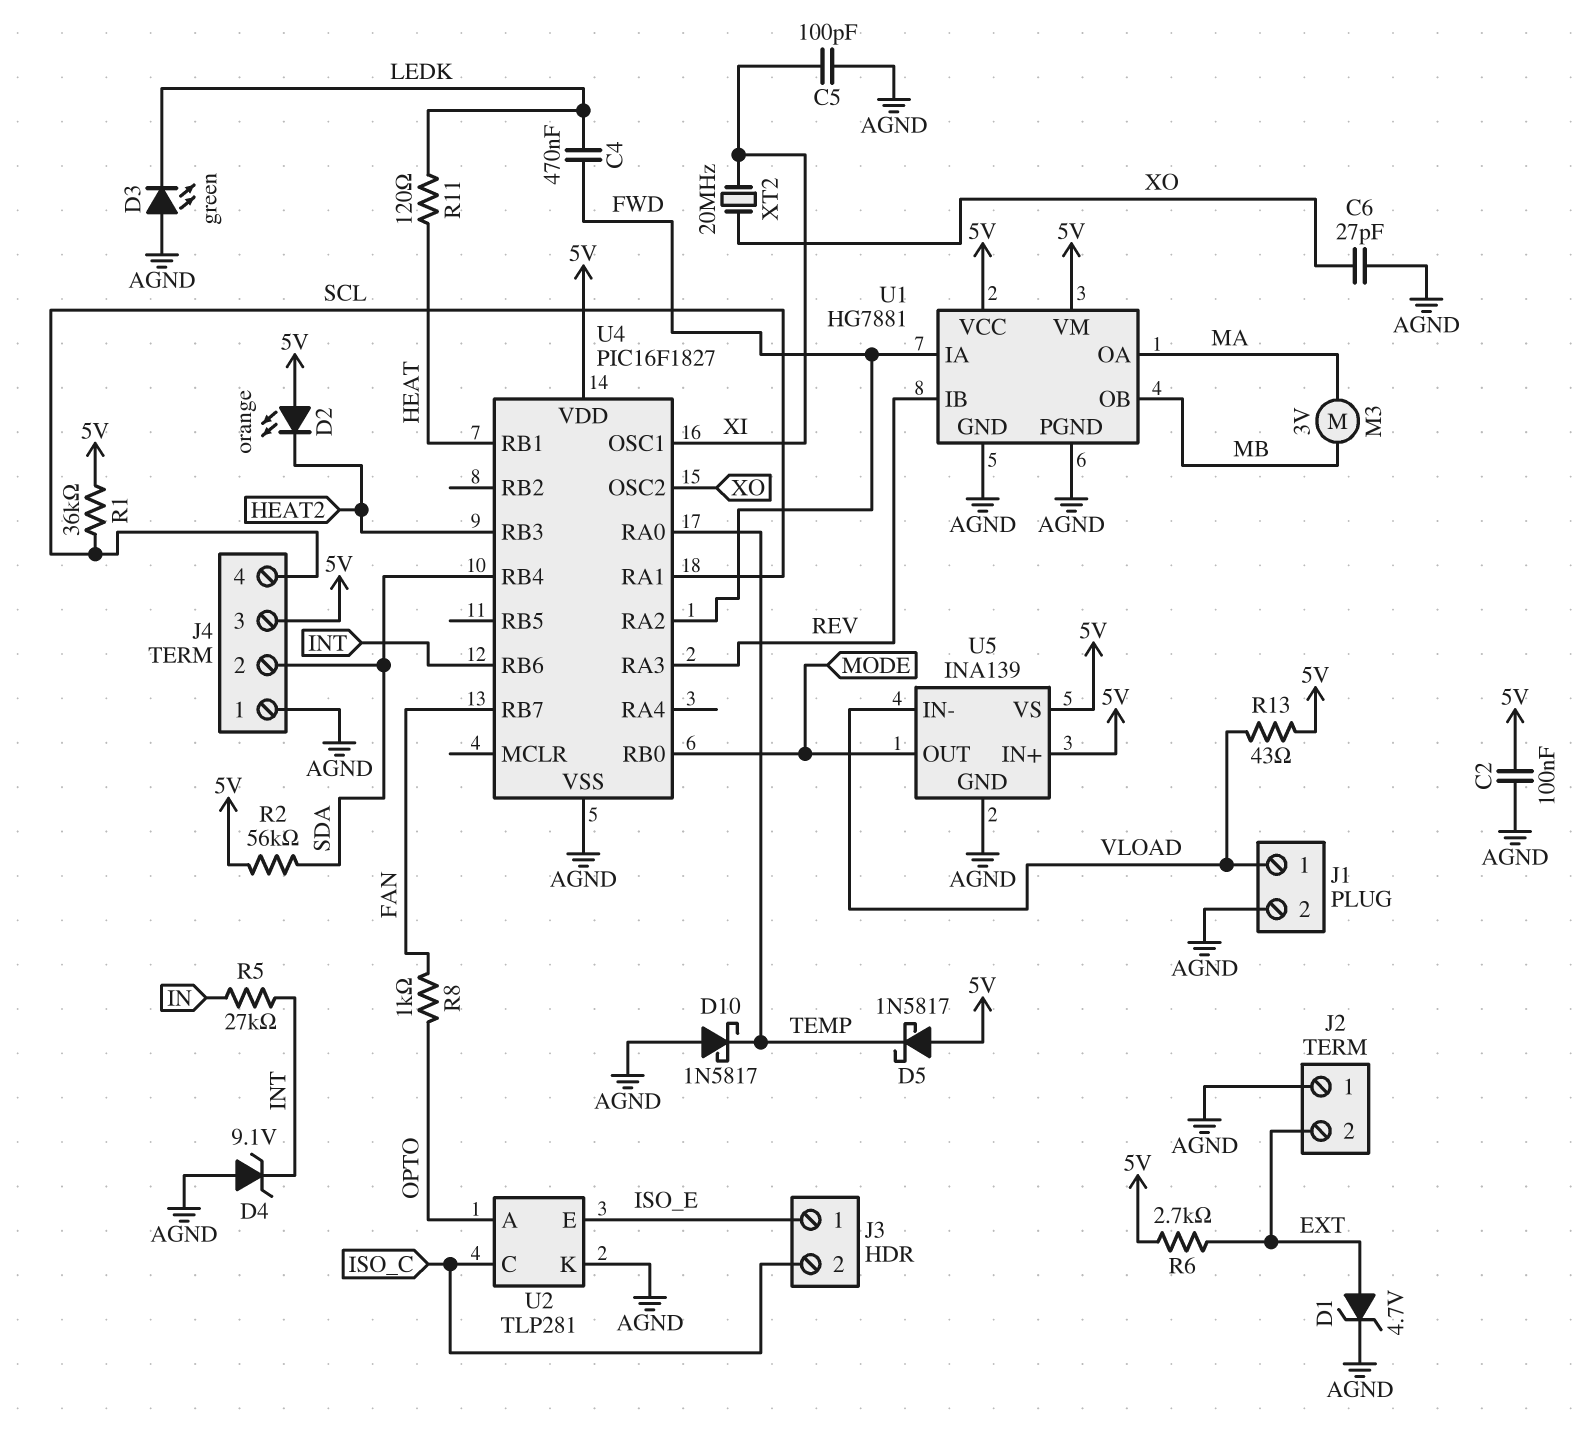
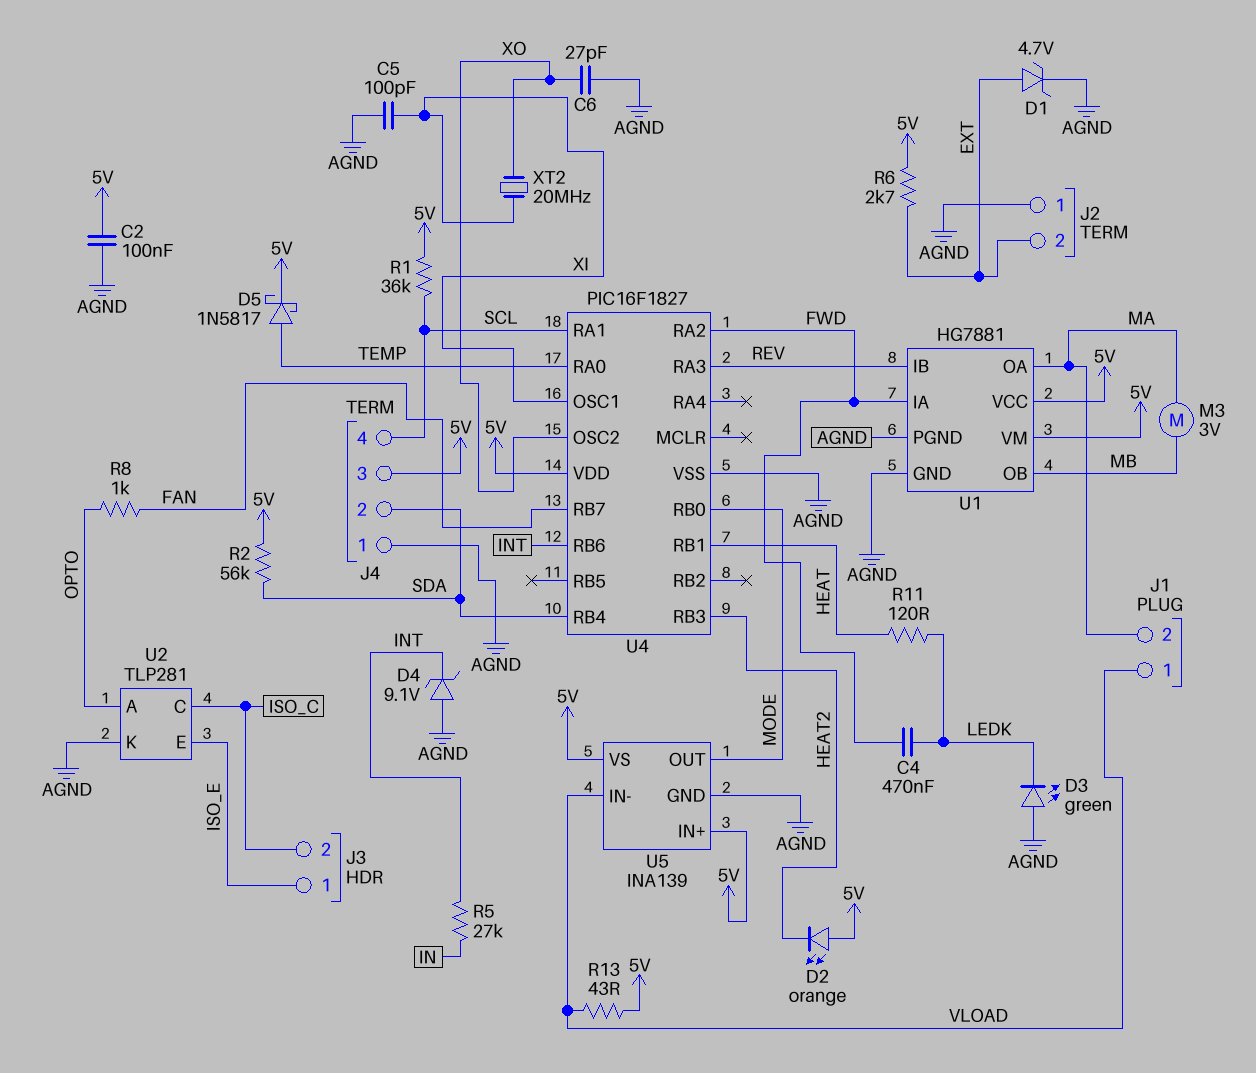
D5: schottky 1N5817 (A 5V, K TEMP) -> schottky 1N5817 (A TEMP, K 5V)
D10: schottky 1N5817 (A AGND, K TEMP) -> none
J1 pin 2: AGND -> MA

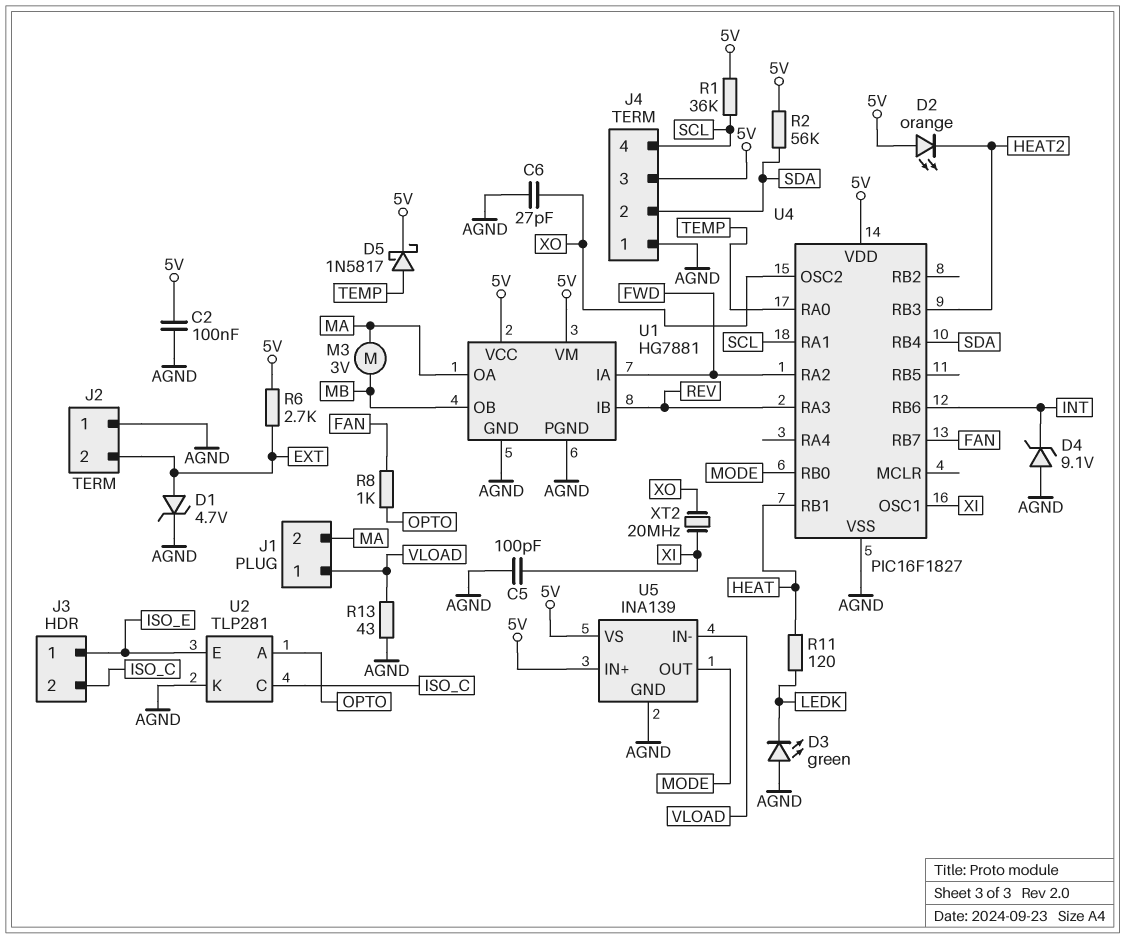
C4: 470nF (FWD, LEDK) -> none
R5: 27k (IN, INT) -> none
R13: 43 (5V, VLOAD) -> 43 (AGND, VLOAD)

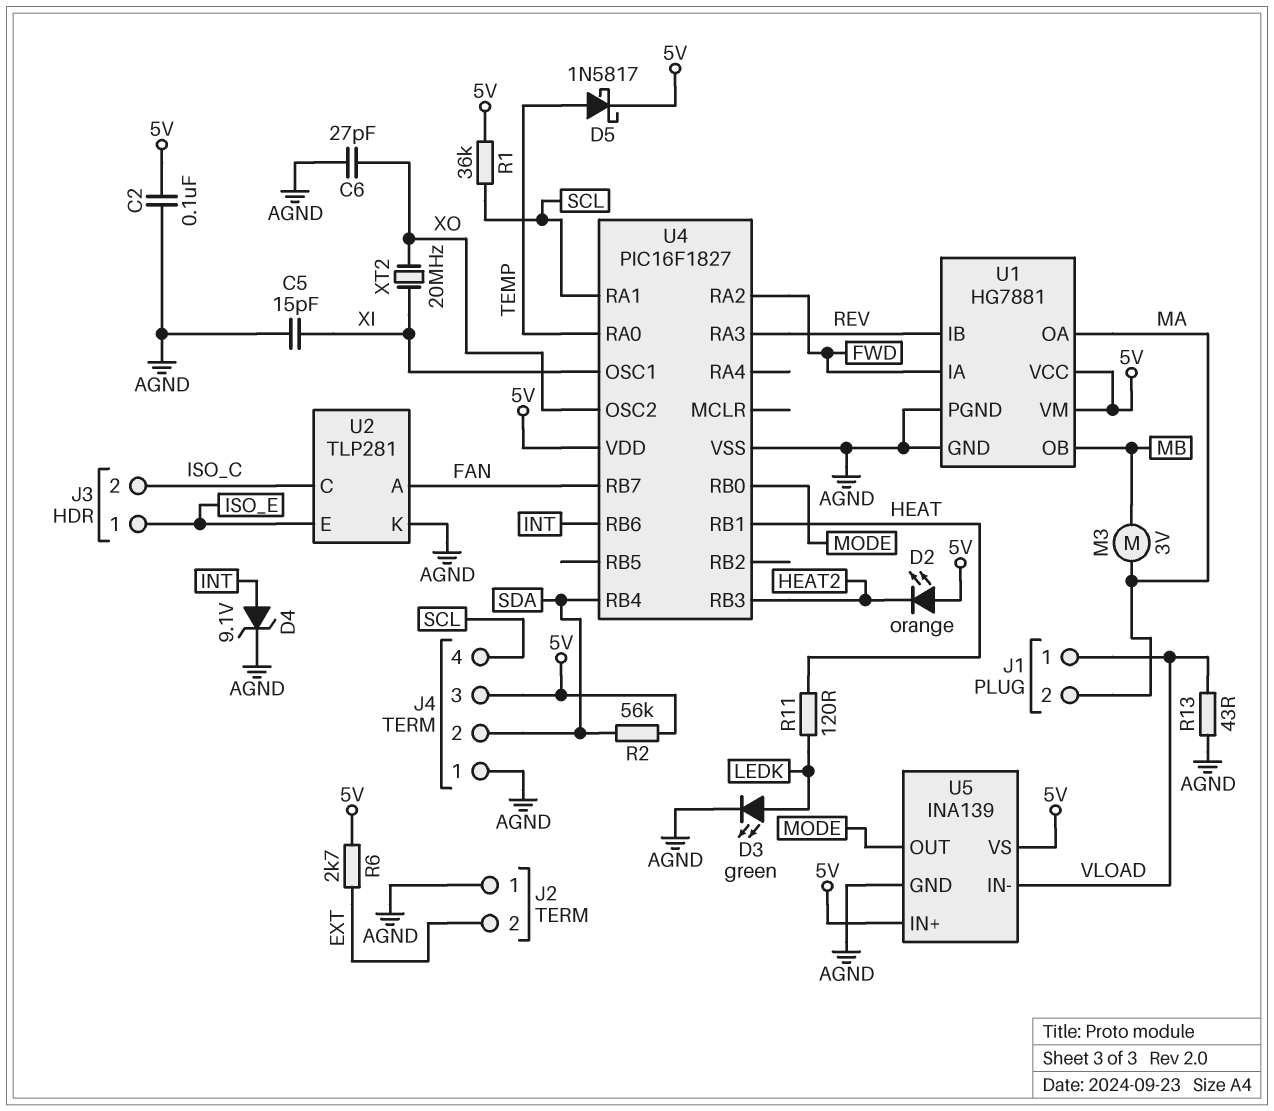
C5: 100pF (AGND, XI) -> 15pF (AGND, XI)
D1: zener 4.7V (A EXT, K AGND) -> none
D3: LED green (A AGND, K LEDK) -> LED green (A LEDK, K AGND)
D4: zener 9.1V (A AGND, K INT) -> zener 9.1V (A INT, K AGND)
R8: 1k (FAN, OPTO) -> none
U2 pin A: OPTO -> FAN

